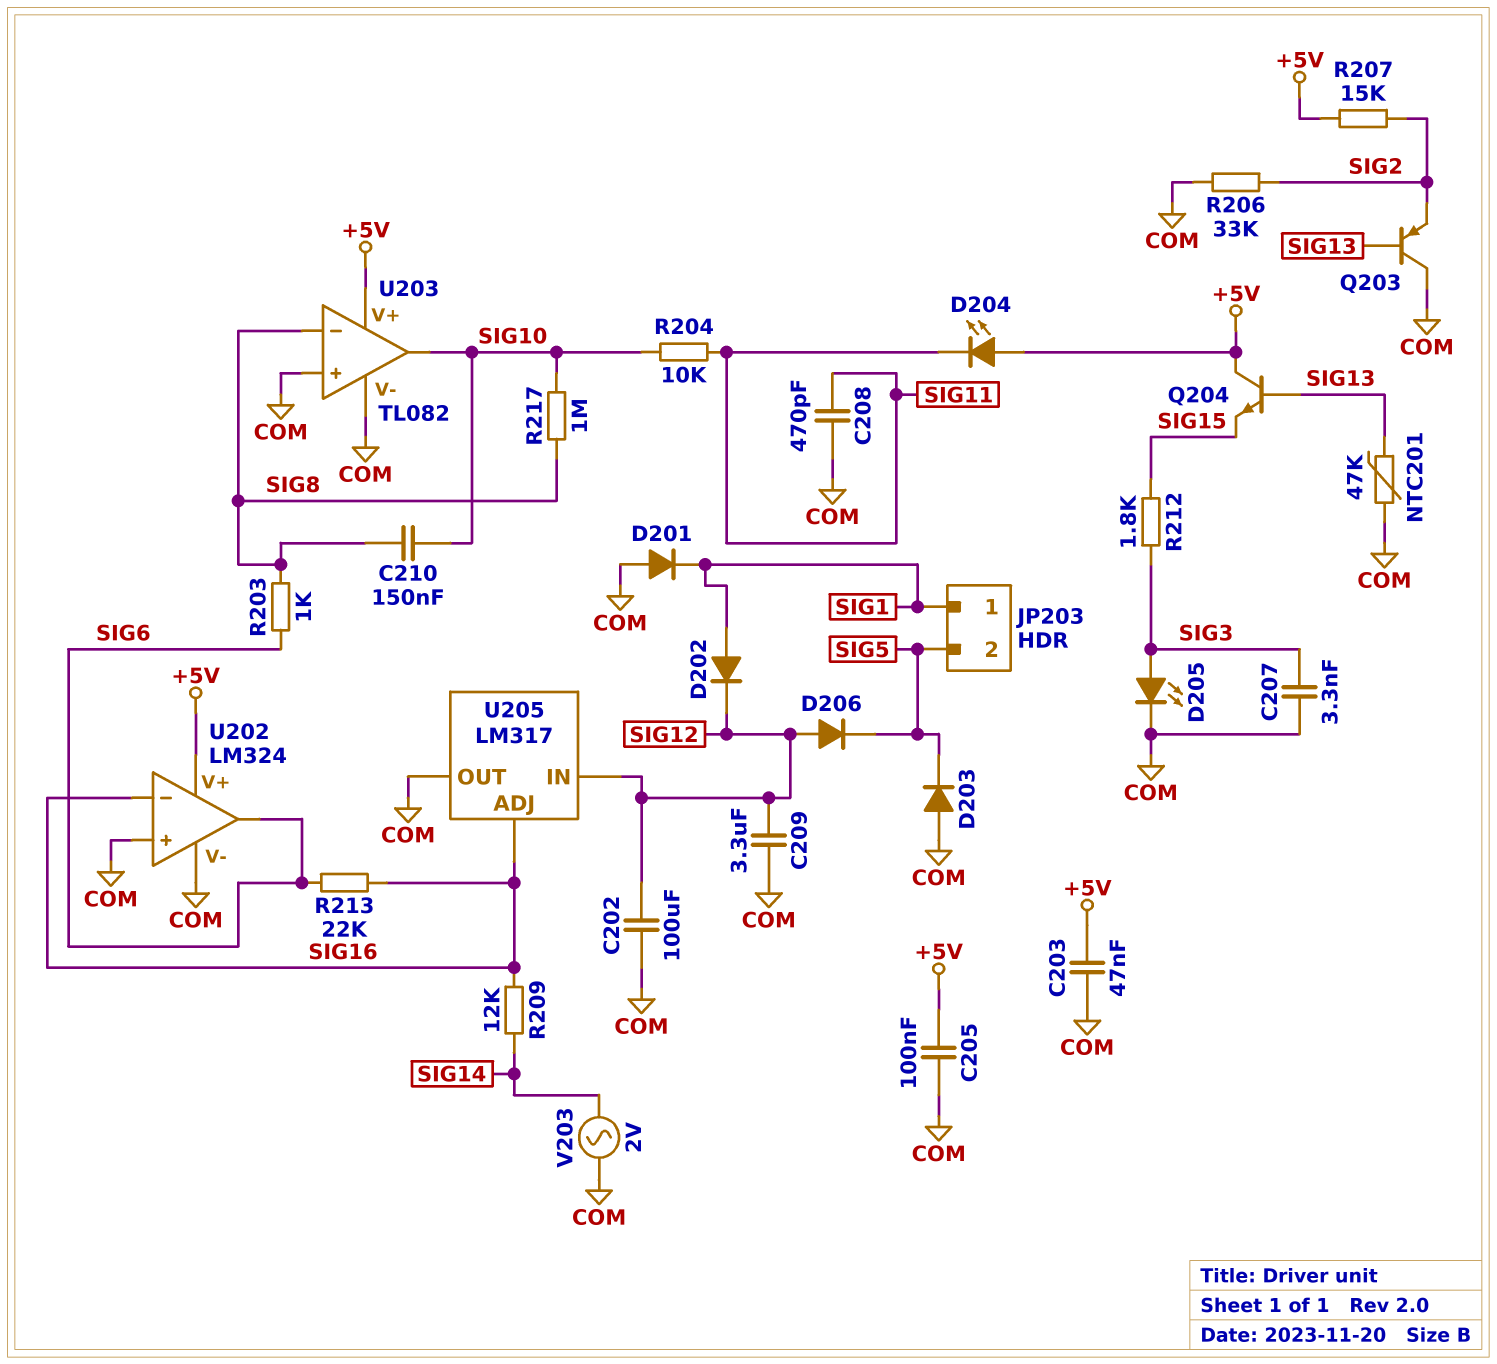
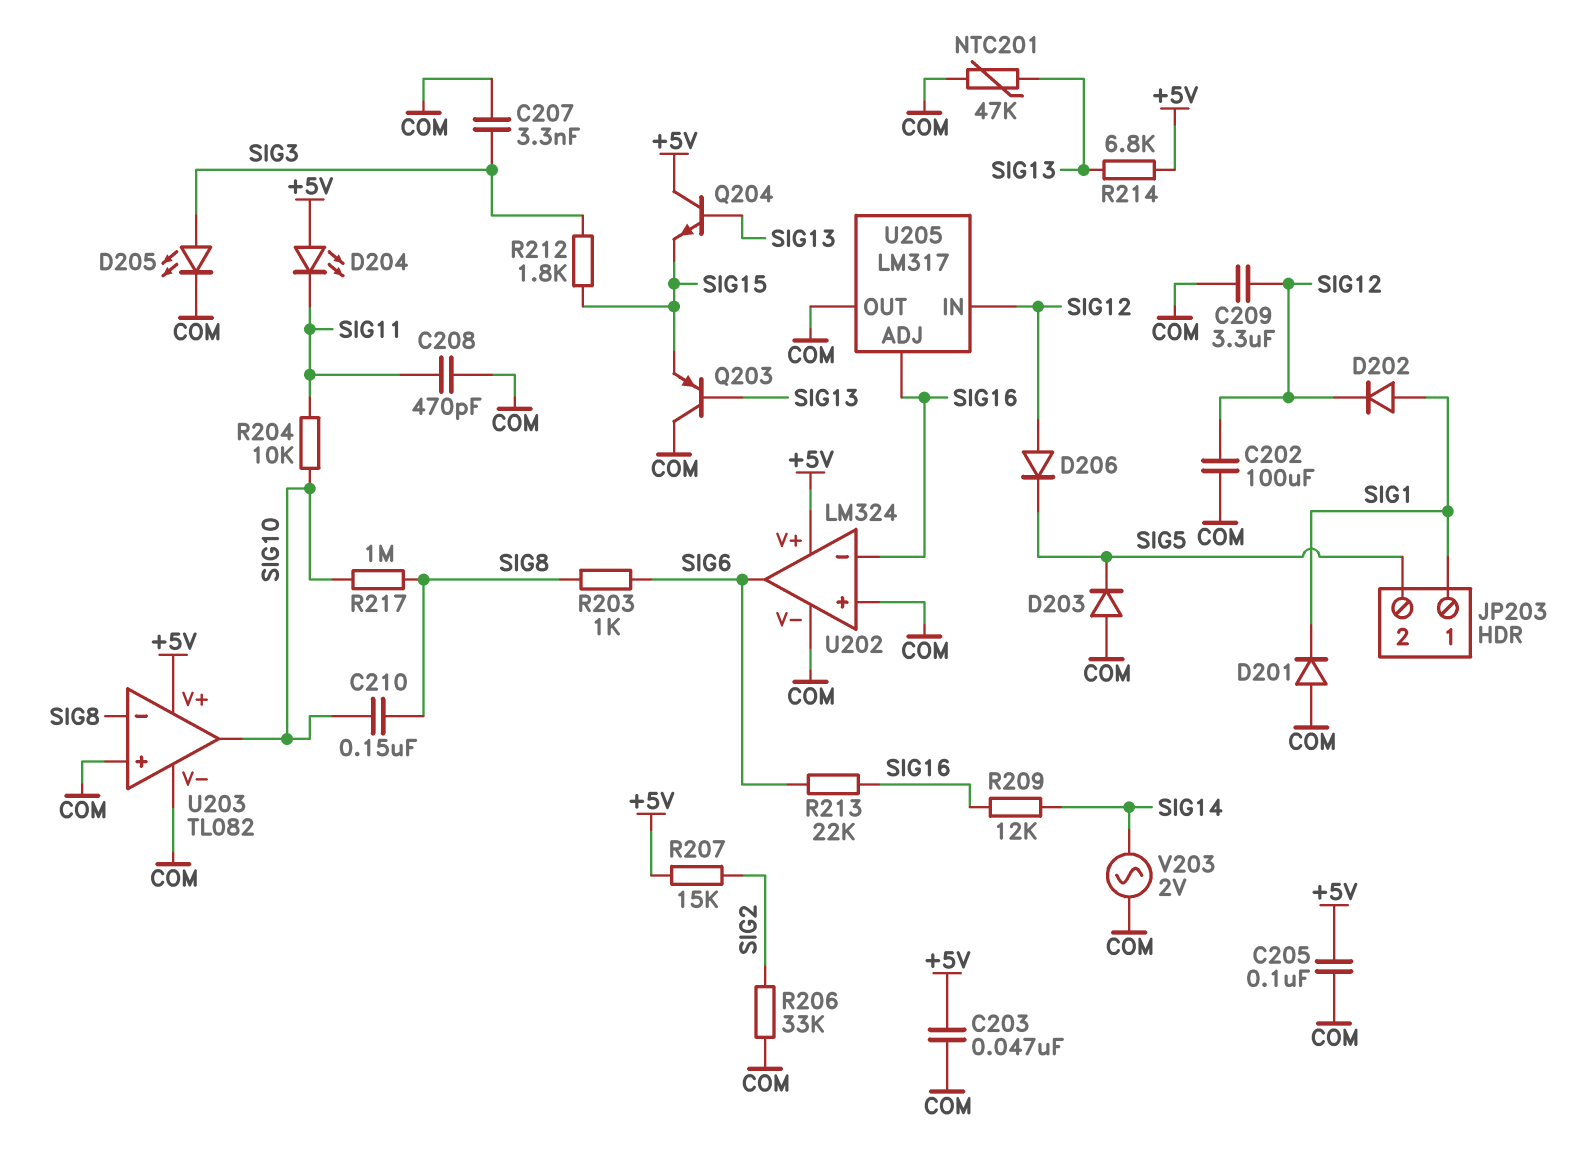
Q203: PNP (B SIG13, C COM, E SIG2) -> PNP (B SIG13, C COM, E SIG15)
R214: none -> 6.8k (+5V, SIG13)

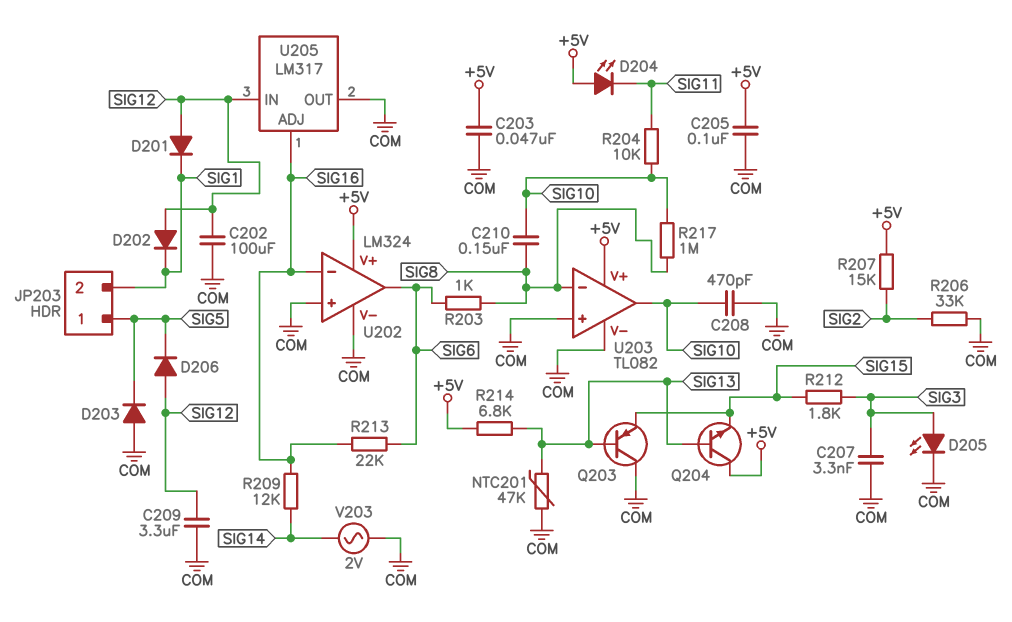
C208: 470pF (COM, SIG11) -> 470pF (COM, SIG10)
D201: diode (A COM, K SIG1) -> diode (A SIG12, K SIG1)
D202: diode (A SIG1, K SIG12) -> diode (A SIG12, K SIG1)
JP203 pin 1: SIG1 -> SIG5
JP203 pin 2: SIG5 -> SIG1

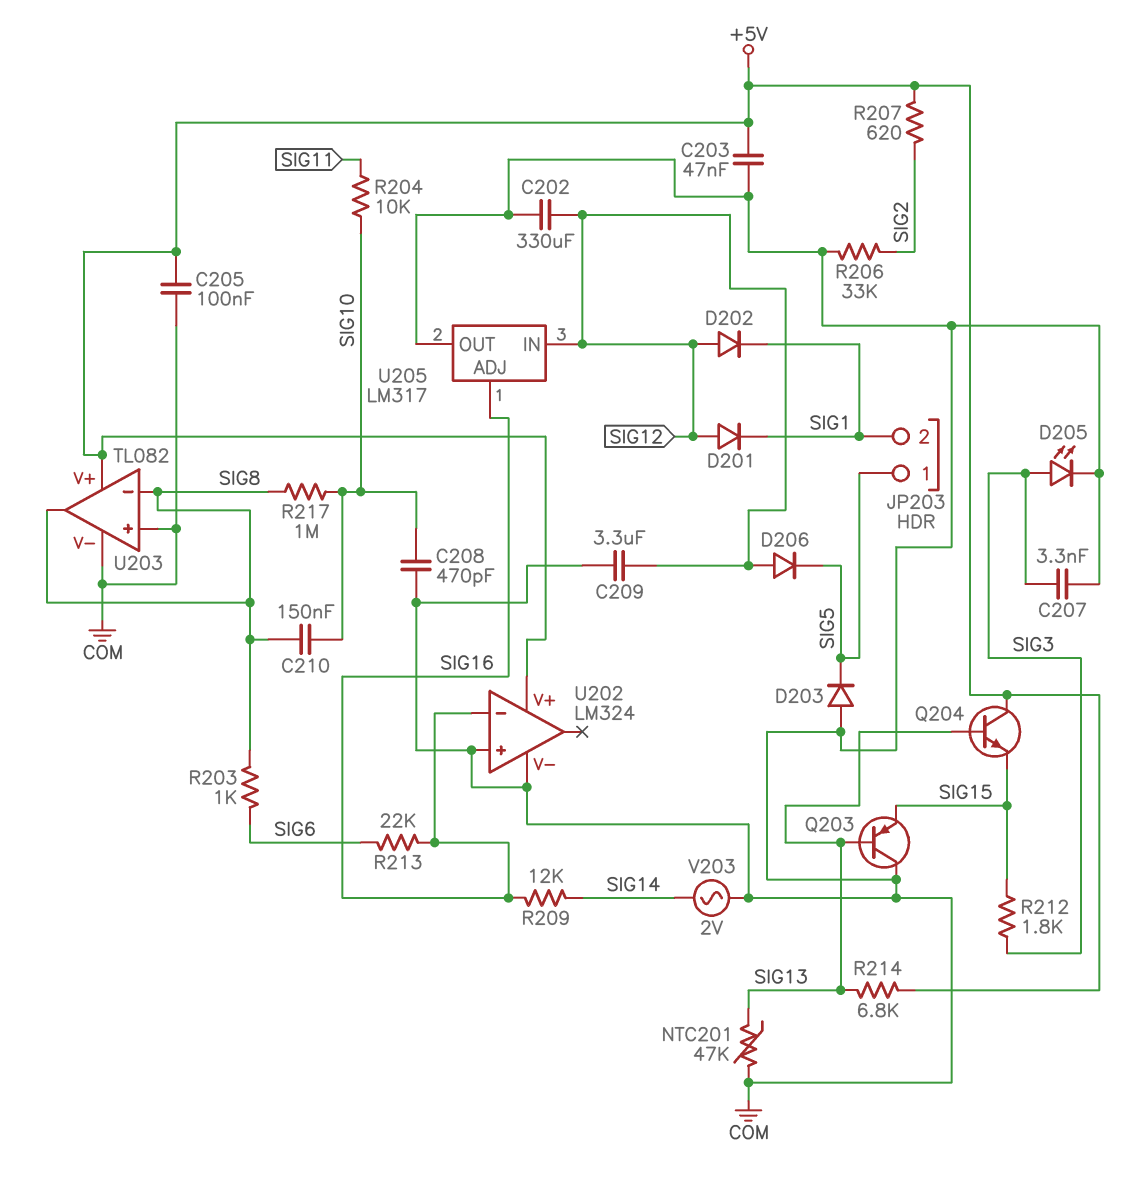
C202: 100uF (COM, SIG12) -> 330uF (COM, SIG12)
D204: LED (A +5V, K SIG11) -> none
R207: 15k (+5V, SIG2) -> 620 (+5V, SIG2)
U202 pin out: SIG6 -> none
U203 pin out: SIG10 -> SIG8

